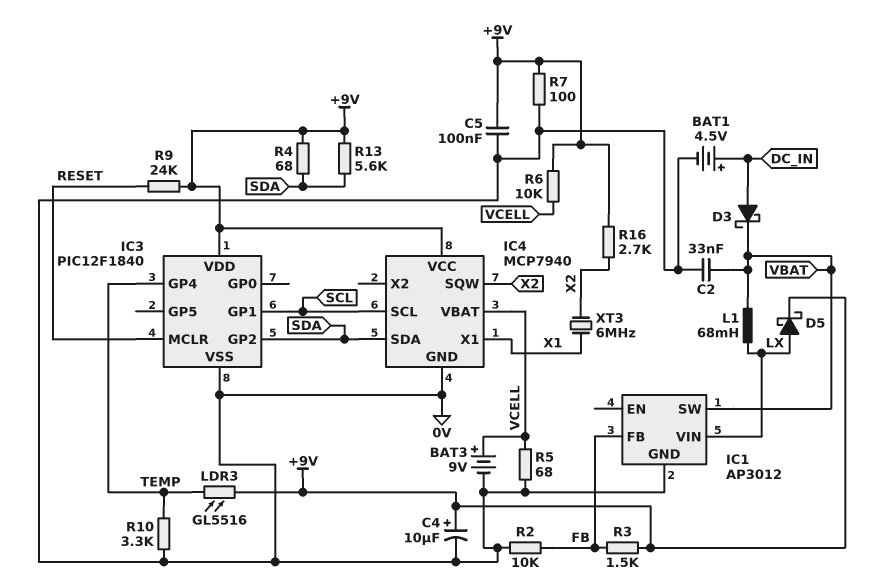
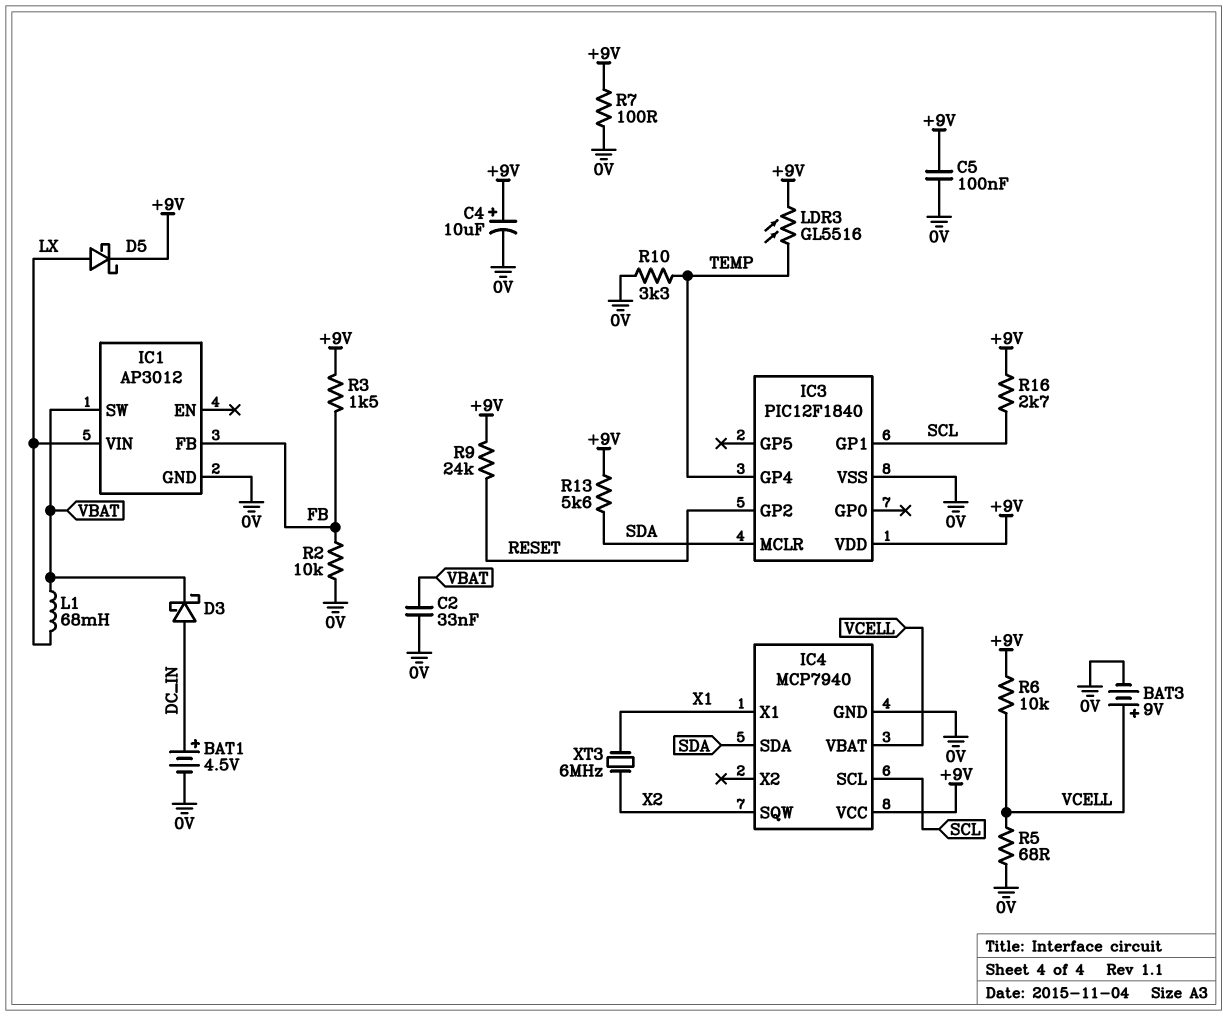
IC3 pin GP2: SDA -> RESET
IC3 pin MCLR: RESET -> SDA
R4: 68 (+9V, SDA) -> none
R16: 2.7k (+9V, X2) -> 2.7k (+9V, SCL)

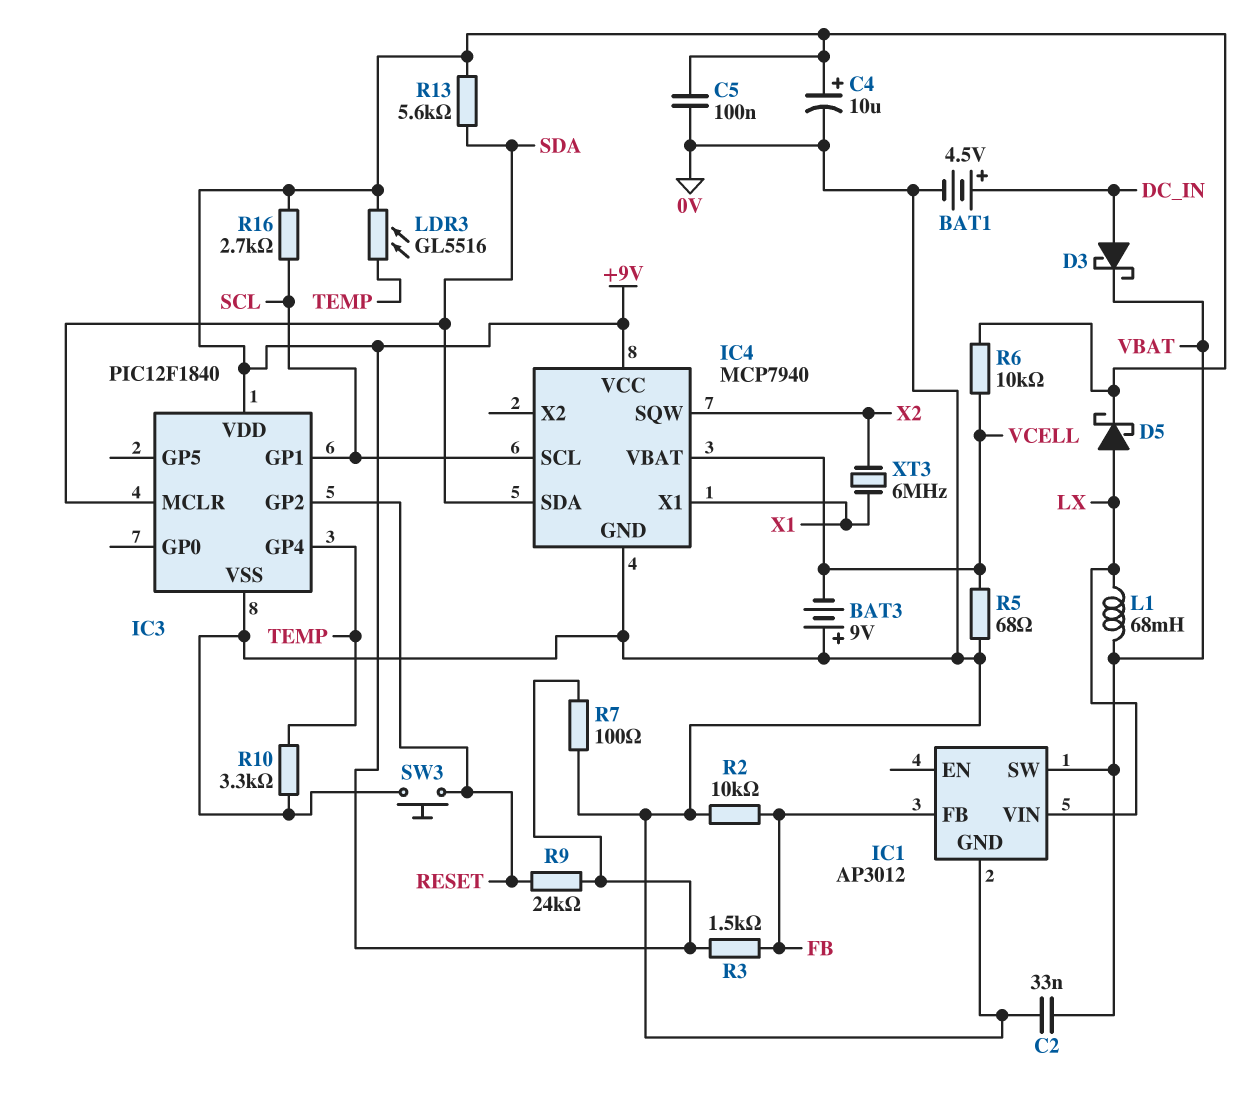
BAT3: 9V (plus VCELL, minus 0V) -> 9V (plus 0V, minus VCELL)
SW3: none -> button (0V, RESET)

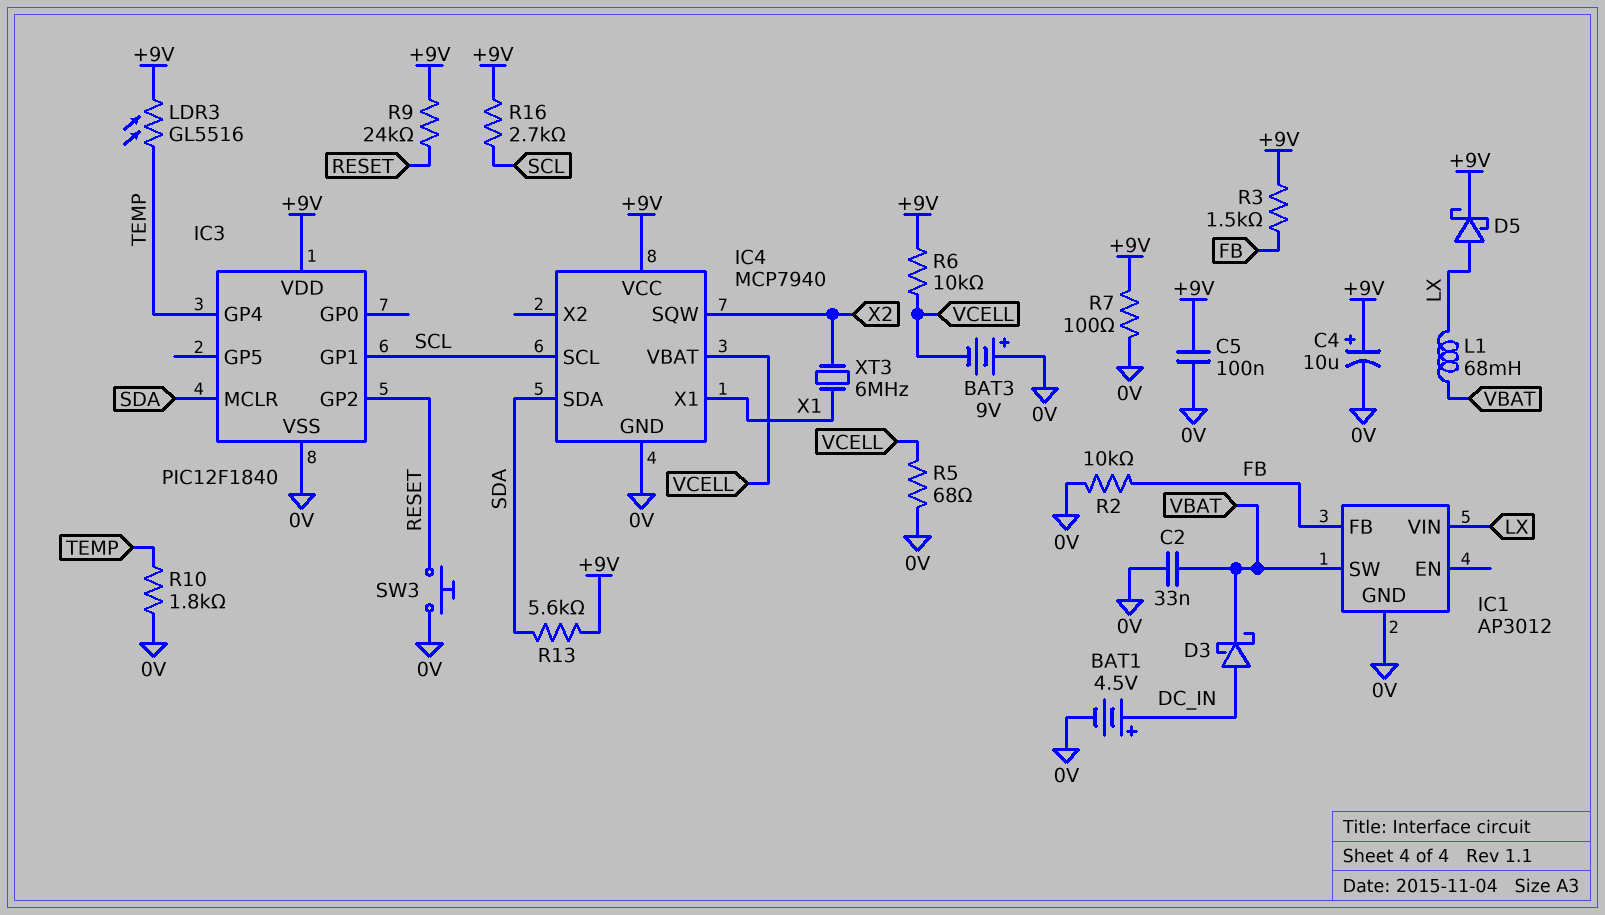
R10: 3.3k (0V, TEMP) -> 1.8k (0V, TEMP)

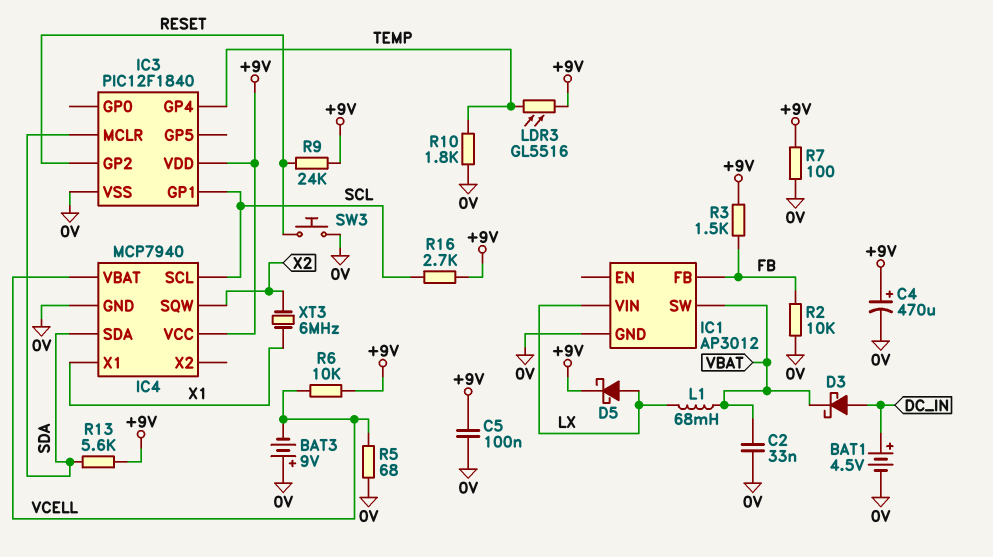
C4: 10uF (plus +9V, minus 0V) -> 470uF (plus +9V, minus 0V)

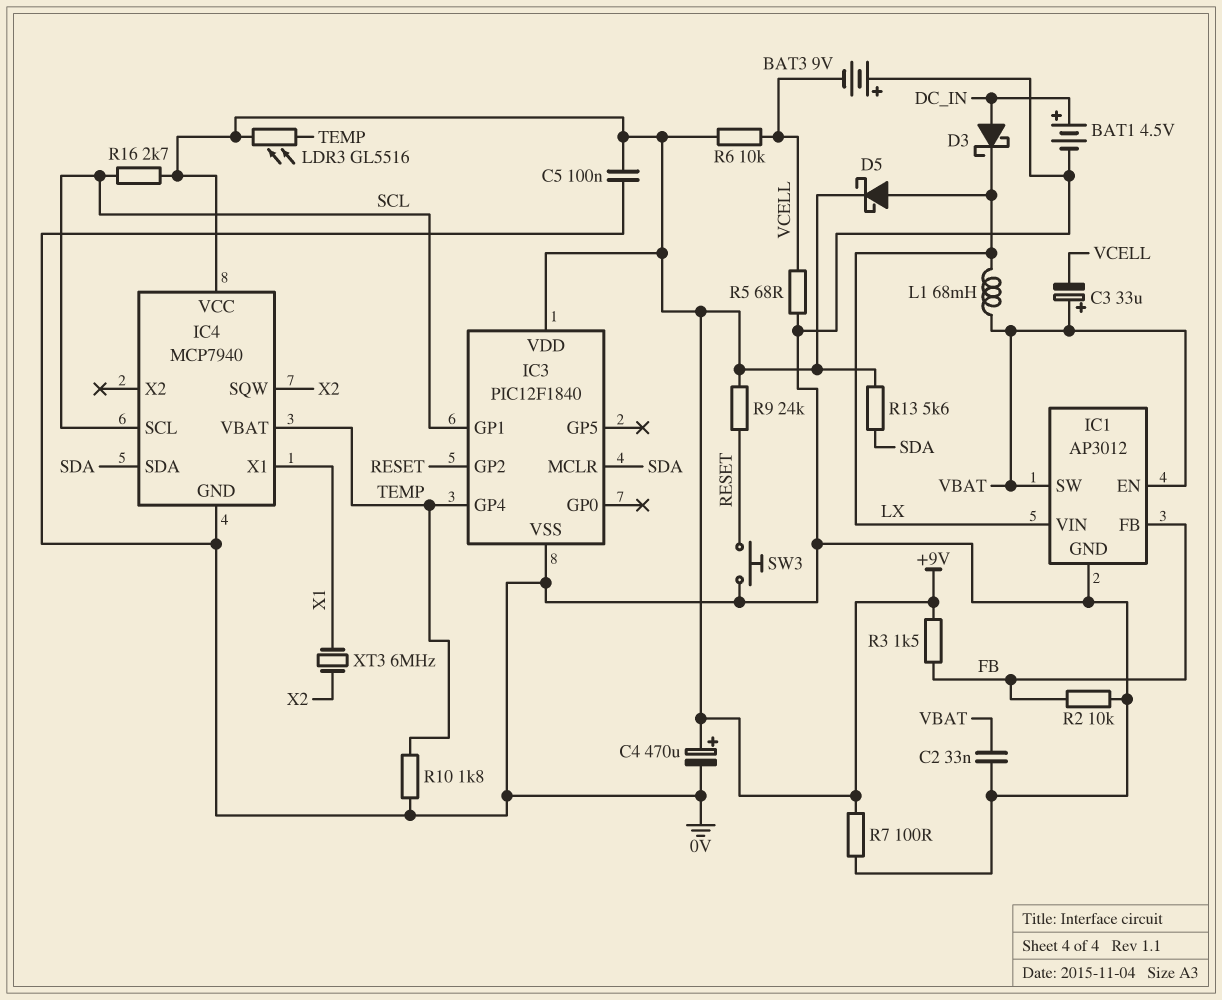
C3: none -> 33uF (plus VBAT, minus VCELL)
D3: schottky (A DC_IN, K VBAT) -> schottky (A DC_IN, K LX)
IC1 pin EN: none -> VBAT
IC4 pin VBAT: VCELL -> TEMP

